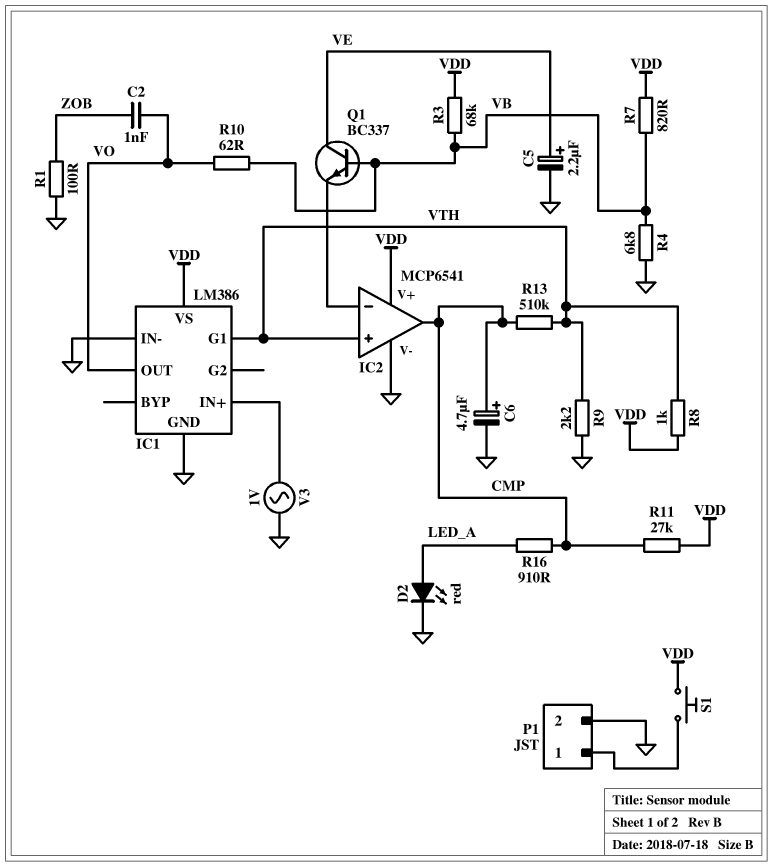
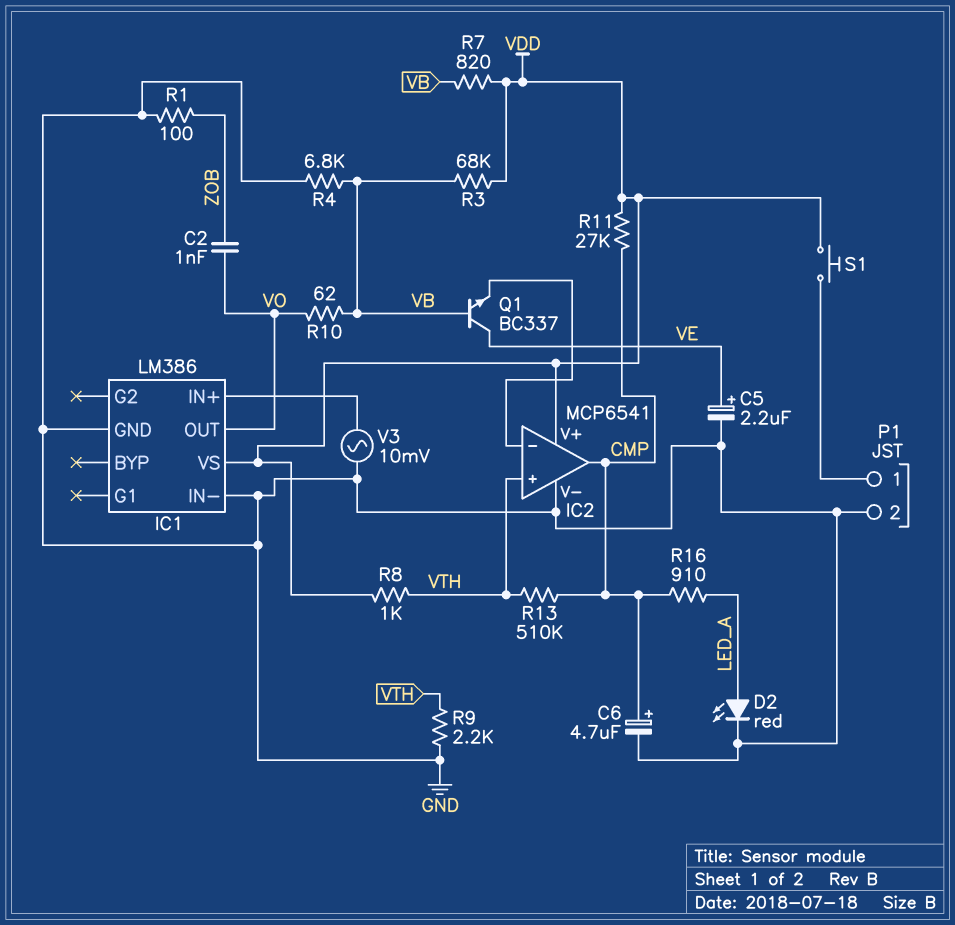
IC1 pin G1: VTH -> none
V3: AC 1V (GND, IC1/IN+) -> AC 10mV (GND, IC1/IN+)

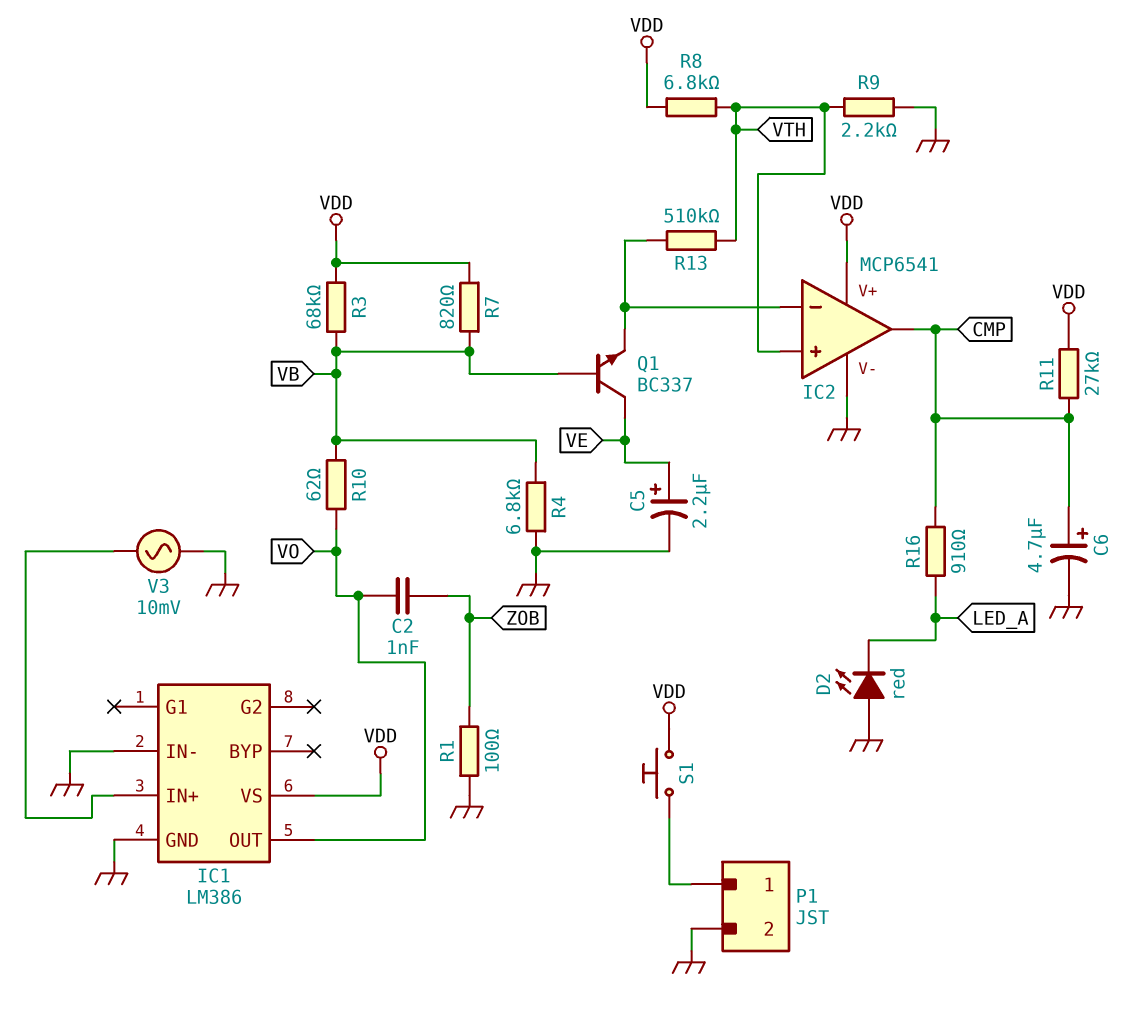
D2: LED red (A LED_A, K GND) -> LED red (A GND, K LED_A)
R8: 1k (VDD, VTH) -> 6.8k (VDD, VTH)
R13: 510k (CMP, VTH) -> 510k (IC2/in-, VTH)

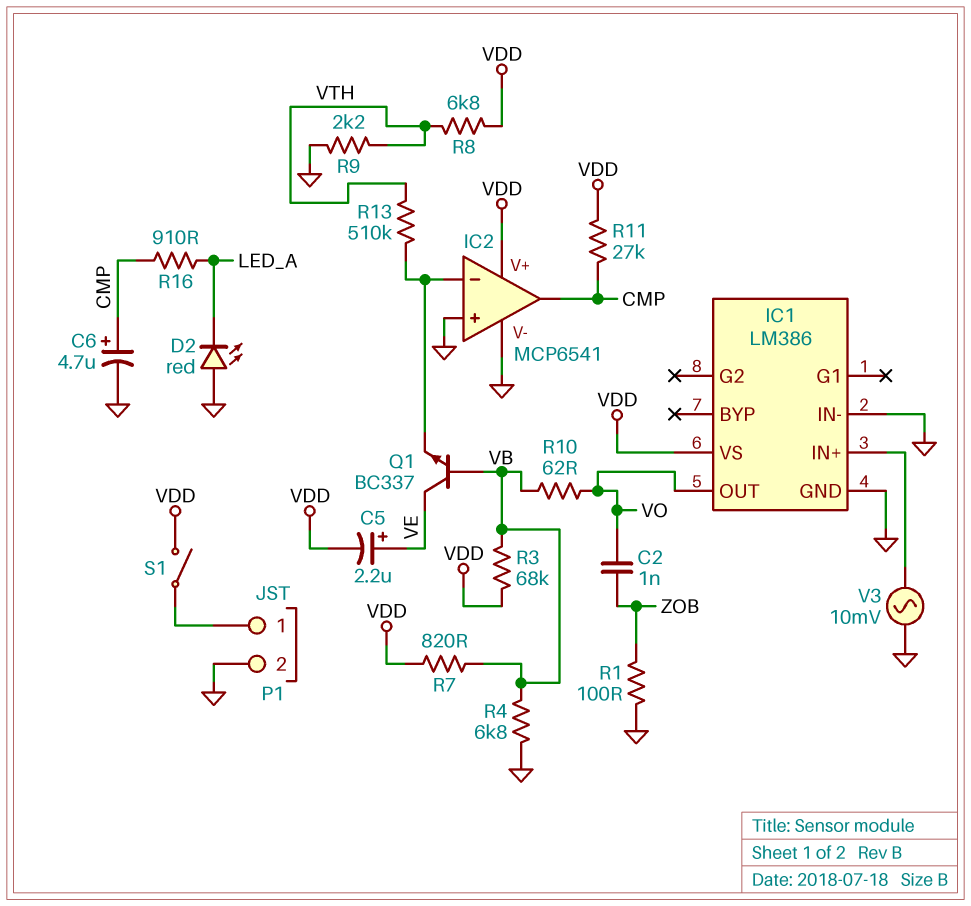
C5: 2.2uF (plus VE, minus GND) -> 2.2uF (plus VE, minus VDD)
IC2 pin in+: VTH -> GND
S1: button (P1/1, VDD) -> switch (P1/1, VDD)

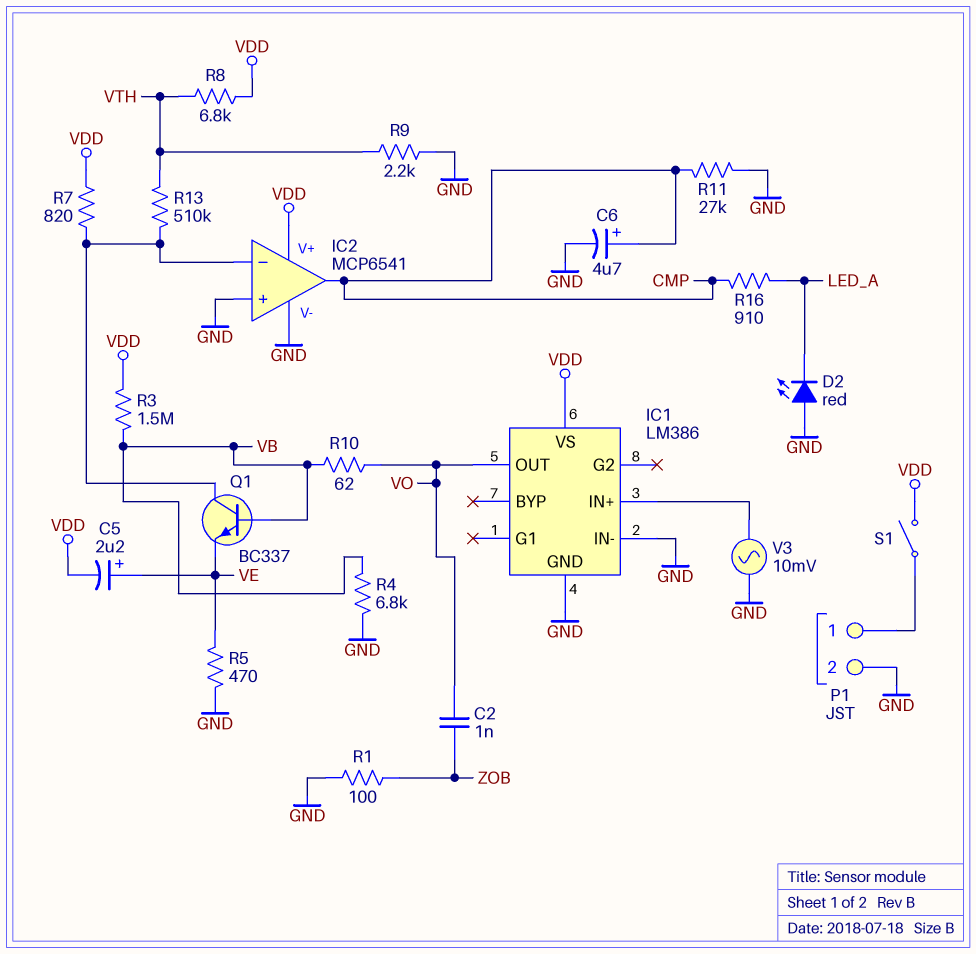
Q1: NPN BC337 (B VB, C VE, E IC2/in-) -> NPN BC337 (B VB, C IC2/in-, E VE)
R3: 68k (VB, VDD) -> 1.5M (VB, VDD)
R5: none -> 470 (GND, VE)
R7: 820 (VB, VDD) -> 820 (IC2/in-, VDD)
R11: 27k (CMP, VDD) -> 27k (CMP, GND)

